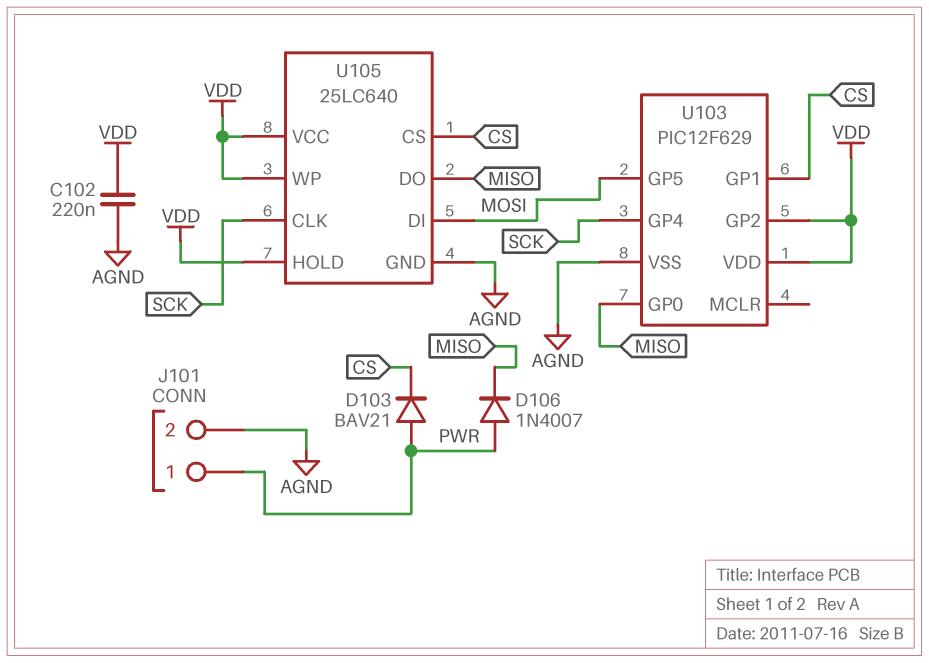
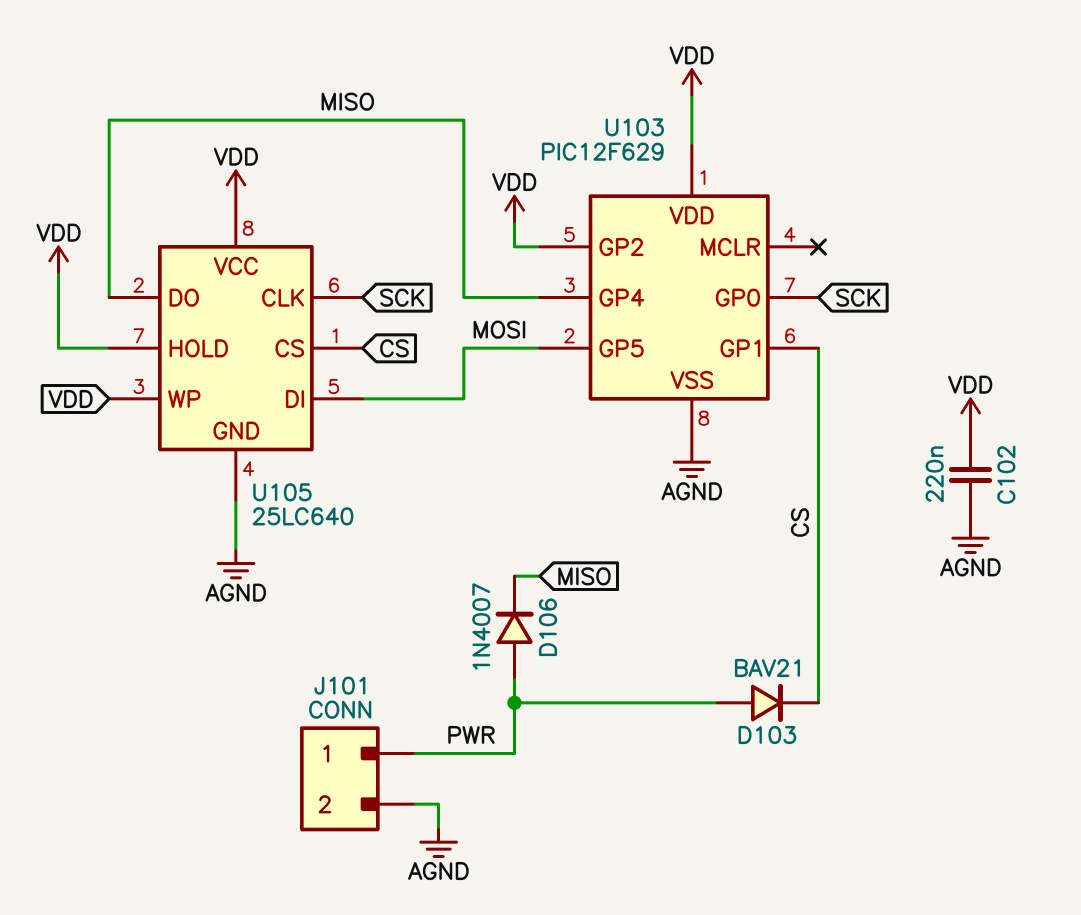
U103 pin GP0: MISO -> SCK
U103 pin GP4: SCK -> MISO

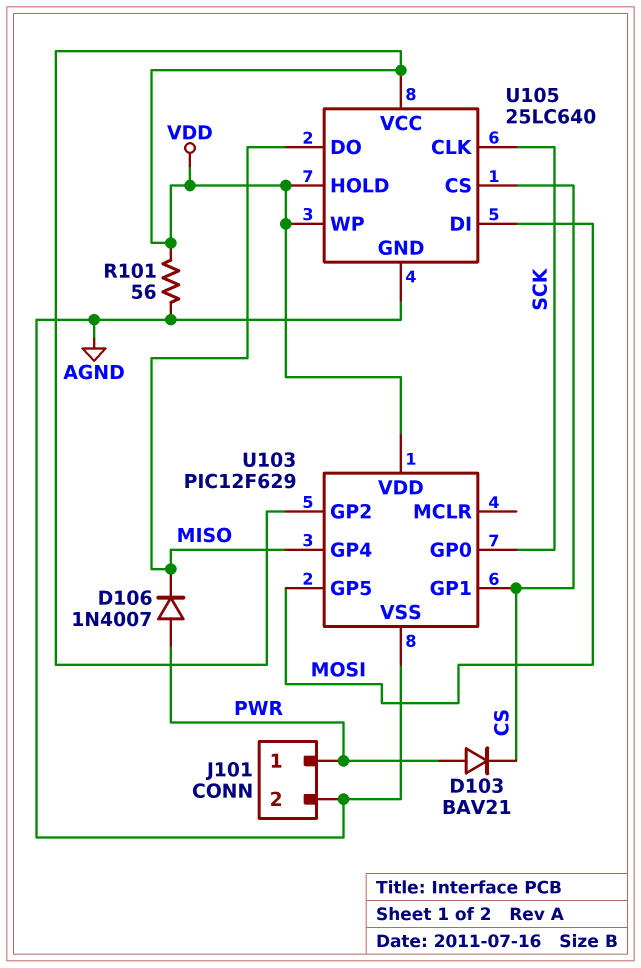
C102: 220nF (AGND, VDD) -> none
R101: none -> 56 (AGND, VDD)

